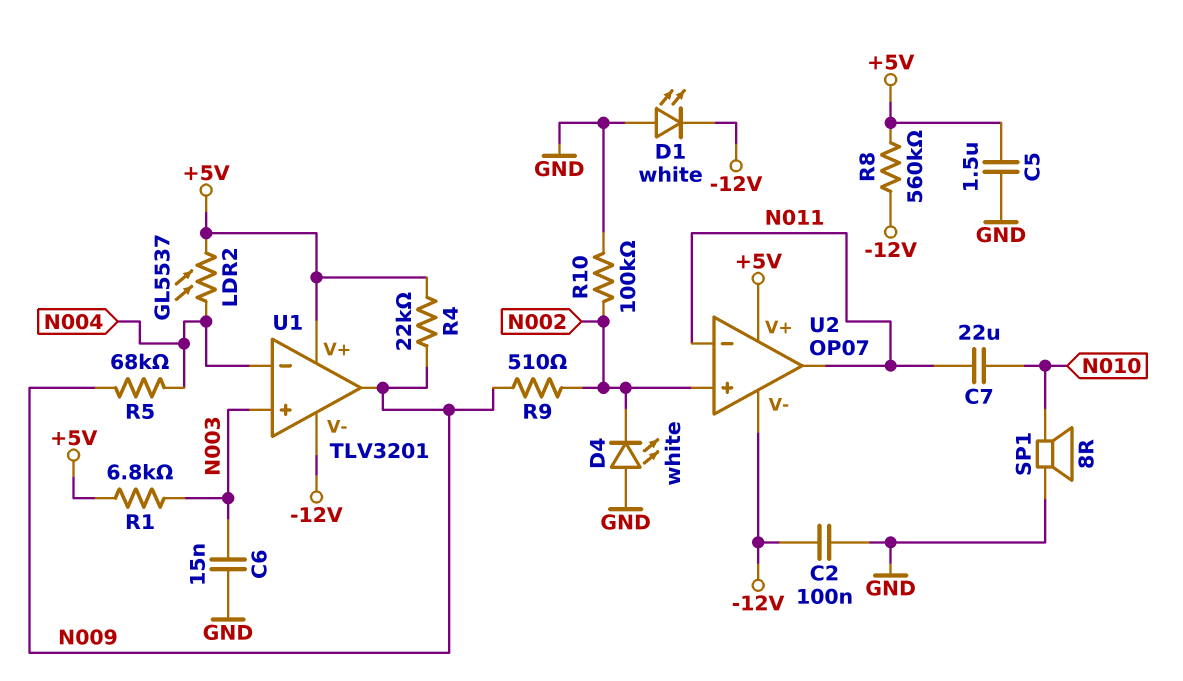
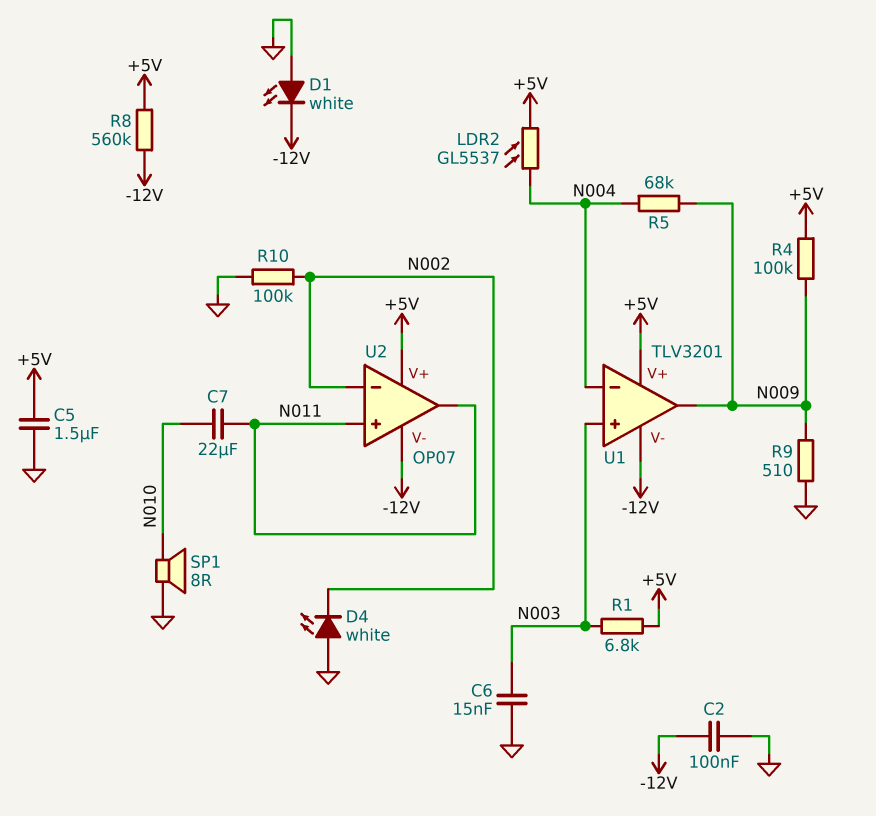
R4: 22k (+5V, N009) -> 100k (+5V, N009)
R9: 510 (N002, N009) -> 510 (GND, N009)
U2 pin in+: N002 -> N011
U2 pin in-: N011 -> N002

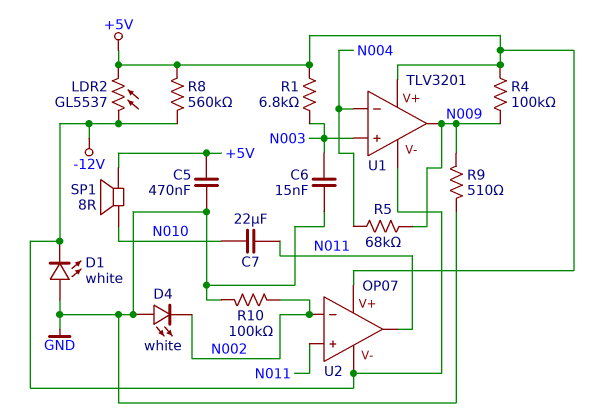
C2: 100nF (-12V, GND) -> none
C5: 1.5uF (+5V, GND) -> 470nF (+5V, GND)
LDR2: GL5537 (+5V, N004) -> GL5537 (+5V, -12V)
SP1: speaker 8R (GND, N010) -> speaker 8R (+5V, N010)

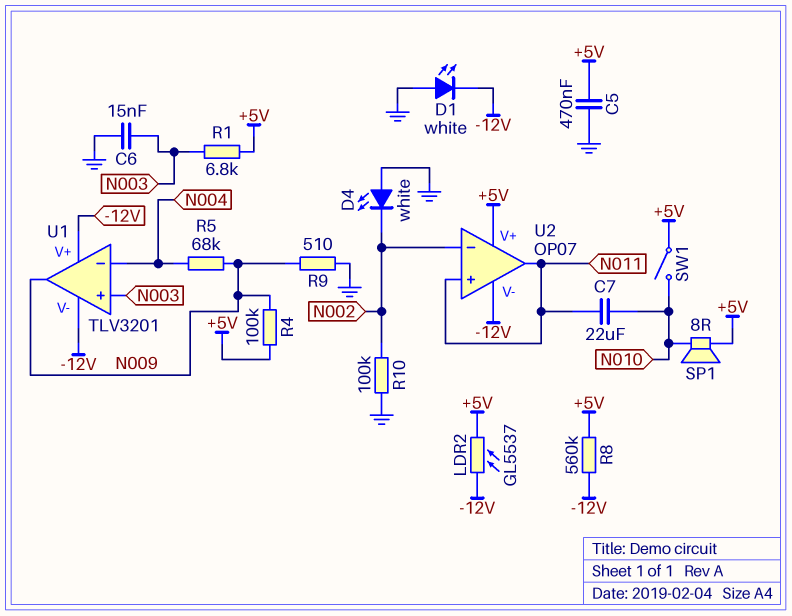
SW1: none -> switch (+5V, N010)
U1 pin V+: +5V -> -12V

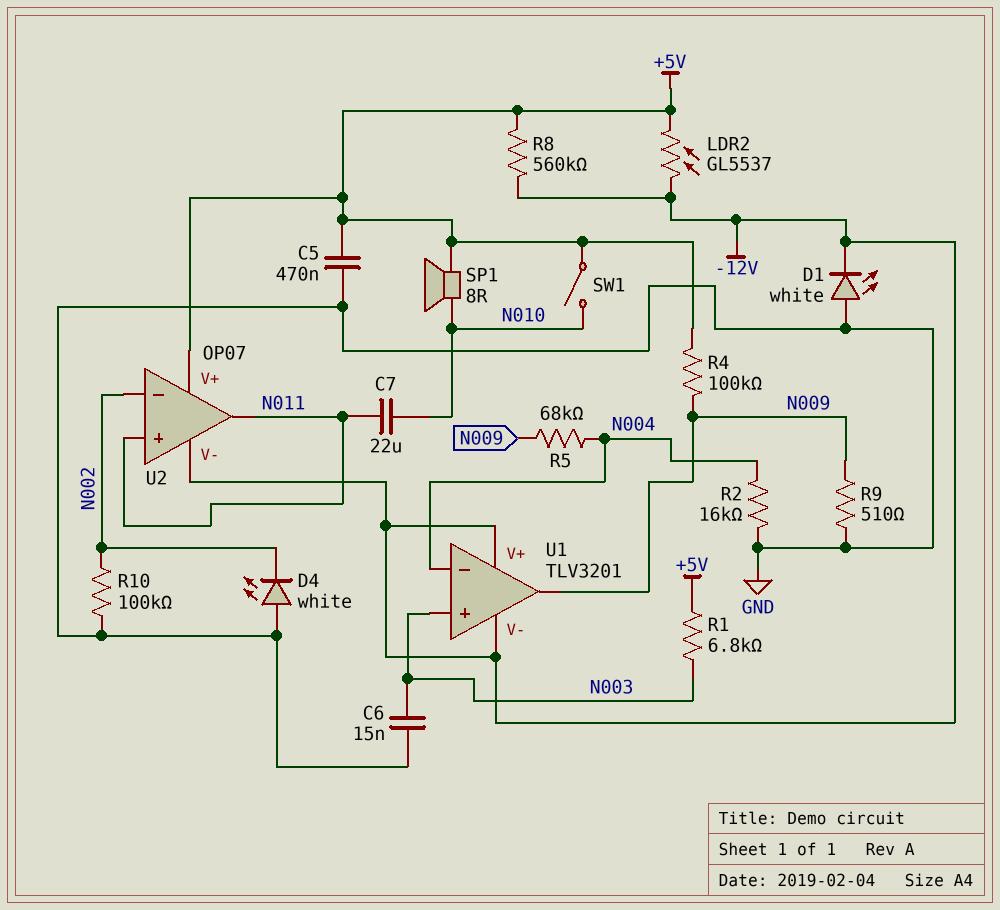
R2: none -> 16k (GND, N004)

